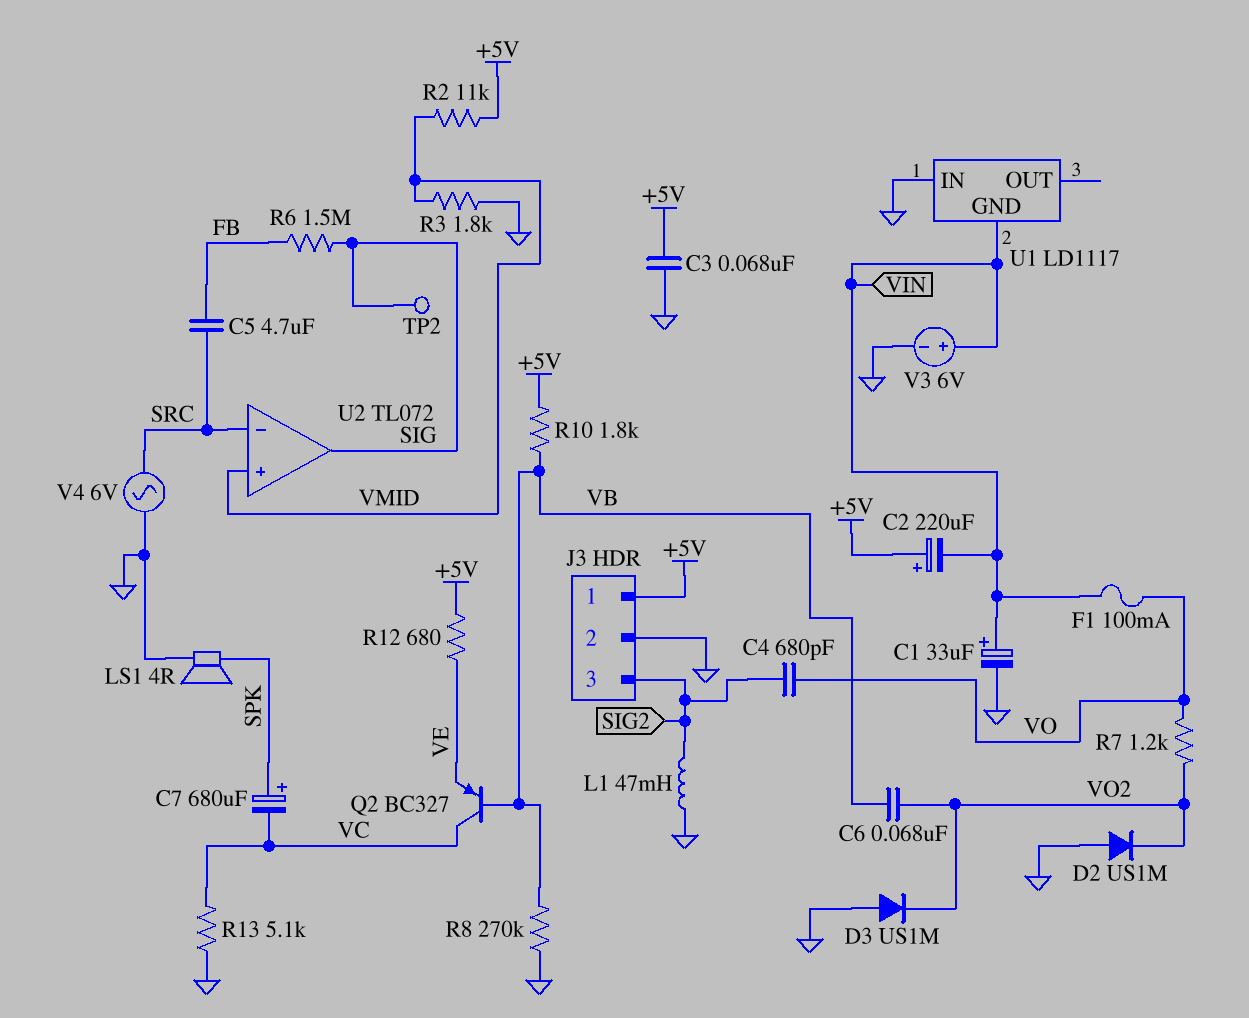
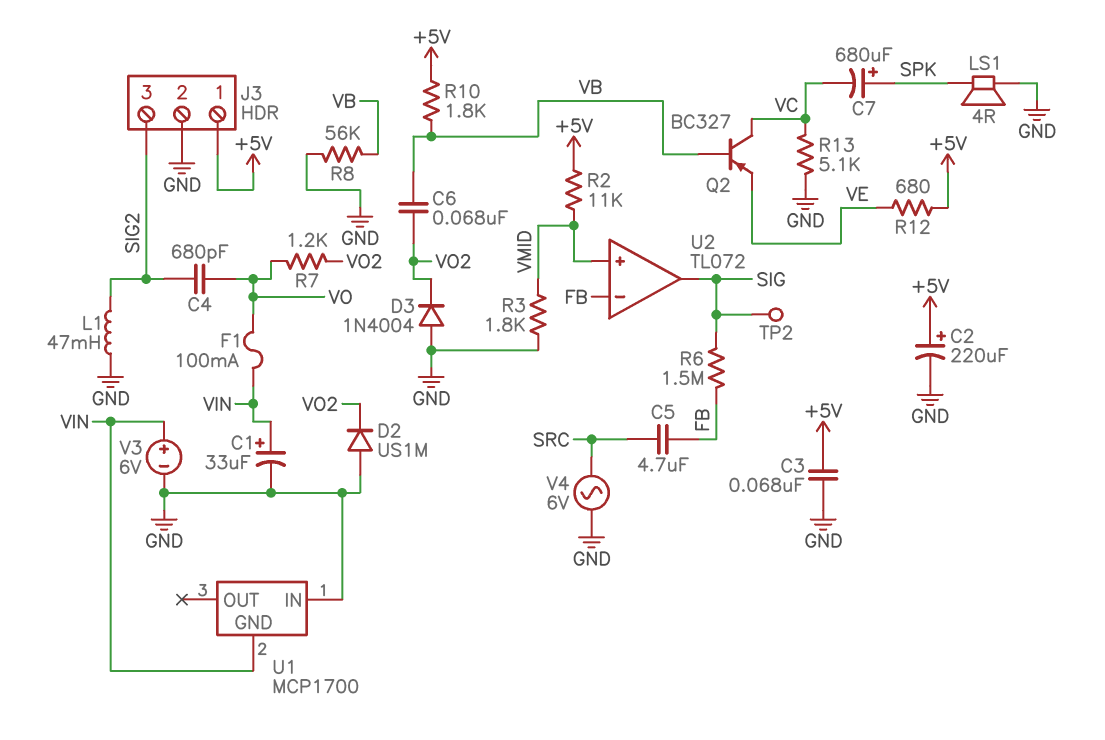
C2: 220uF (plus +5V, minus VIN) -> 220uF (plus +5V, minus GND)
D3: diode US1M (A GND, K VO2) -> diode 1N4004 (A GND, K VO2)
R8: 270k (GND, VB) -> 56k (GND, VB)
U1: LD1117 -> MCP1700
U2 pin in-: SRC -> FB

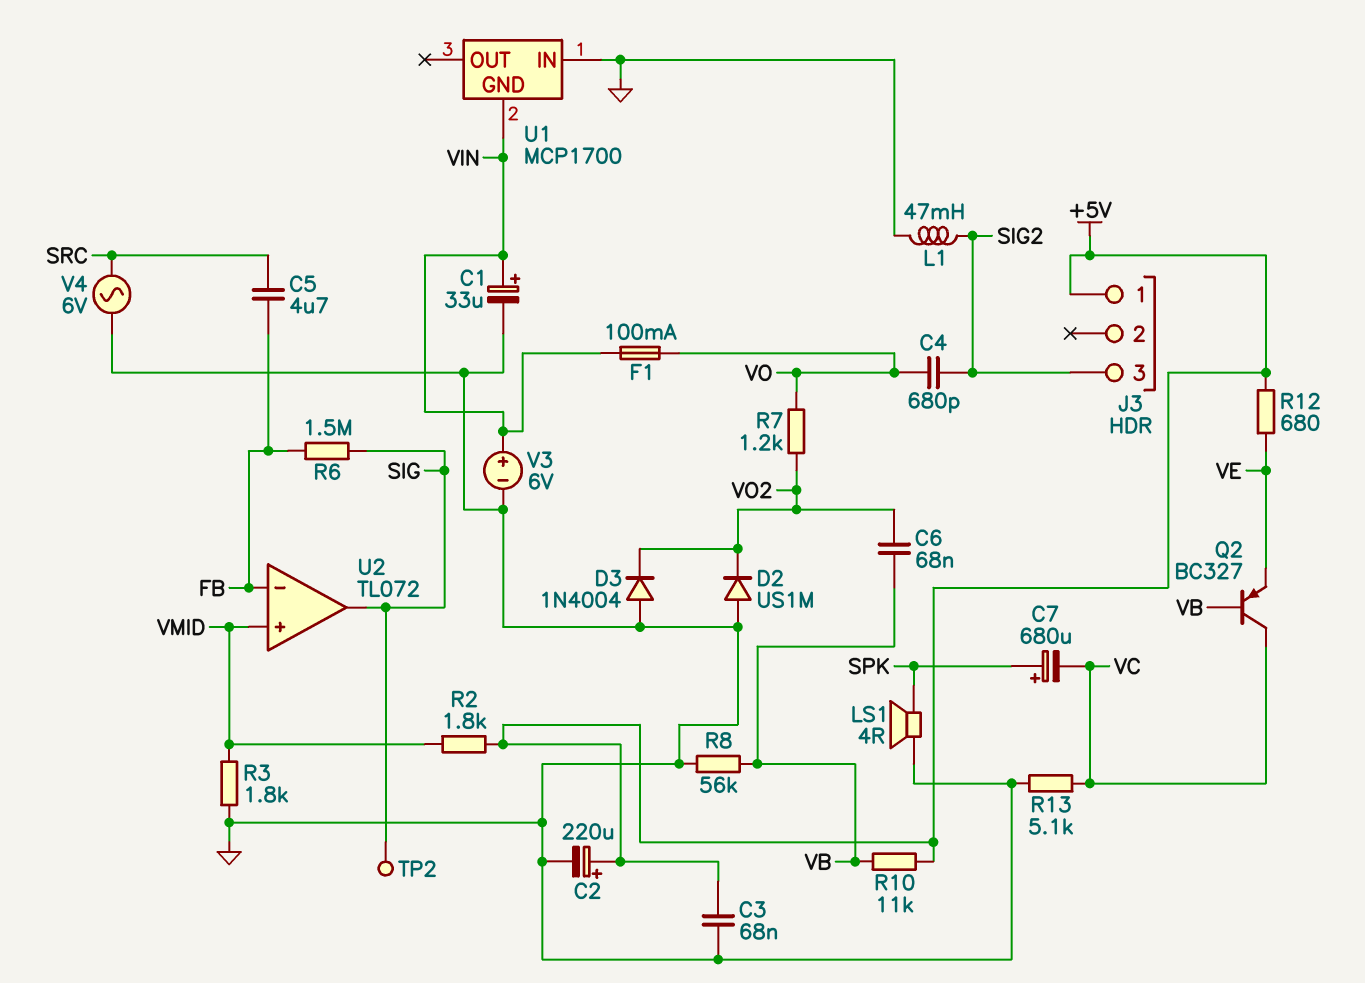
J3 pin 2: GND -> none
R2: 11k (+5V, VMID) -> 1.8k (+5V, VMID)
R10: 1.8k (+5V, VB) -> 11k (+5V, VB)

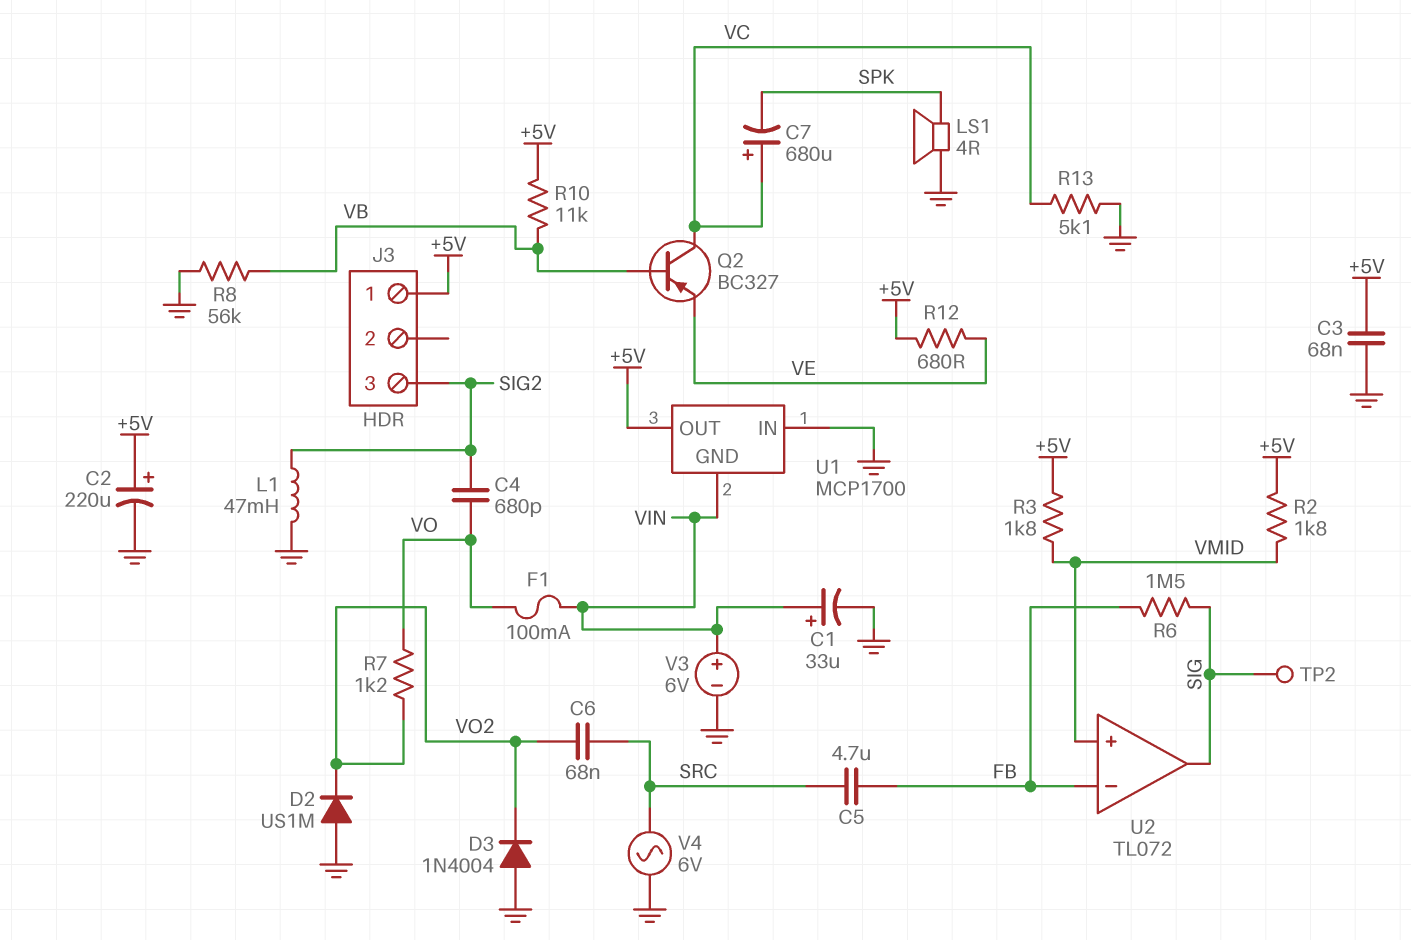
C6: 68nF (VB, VO2) -> 68nF (SRC, VO2)
C7: 680uF (plus SPK, minus VC) -> 680uF (plus VC, minus SPK)
R3: 1.8k (GND, VMID) -> 1.8k (+5V, VMID)
U1 pin OUT: none -> +5V

